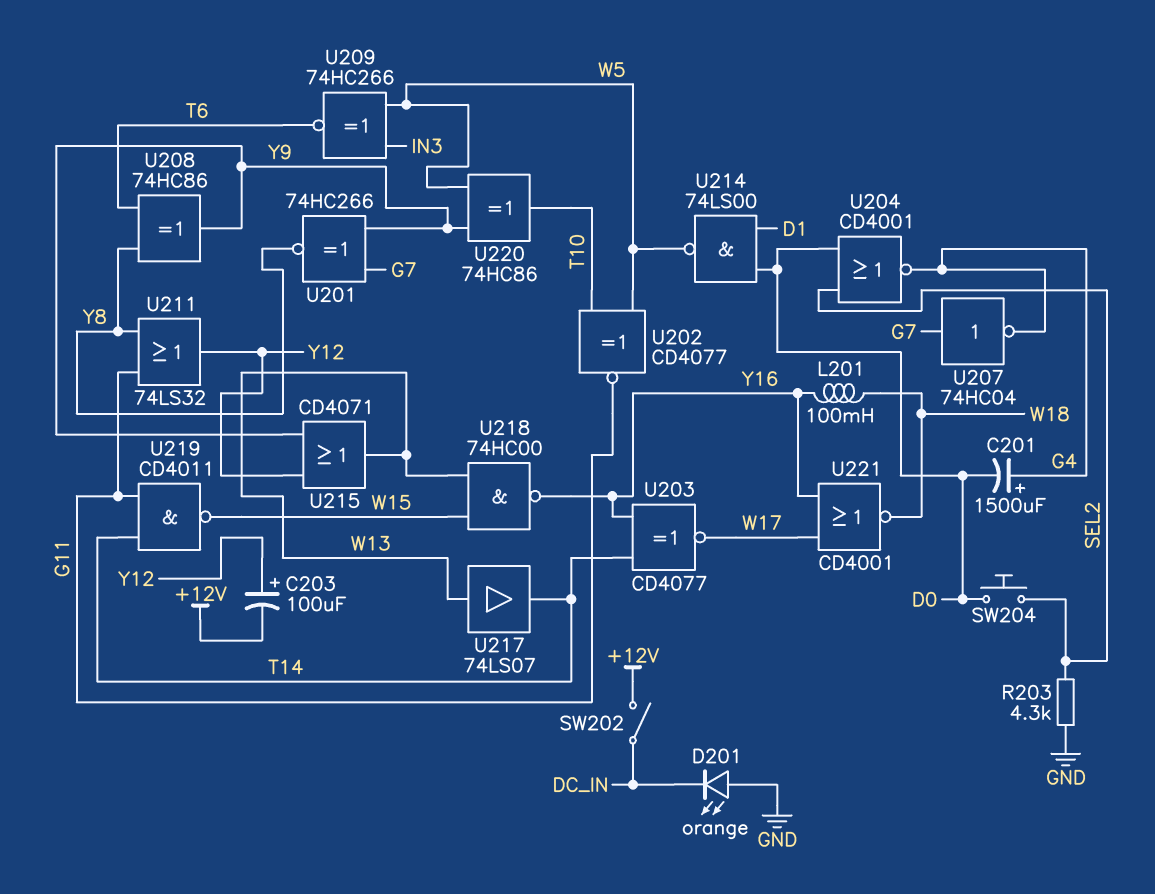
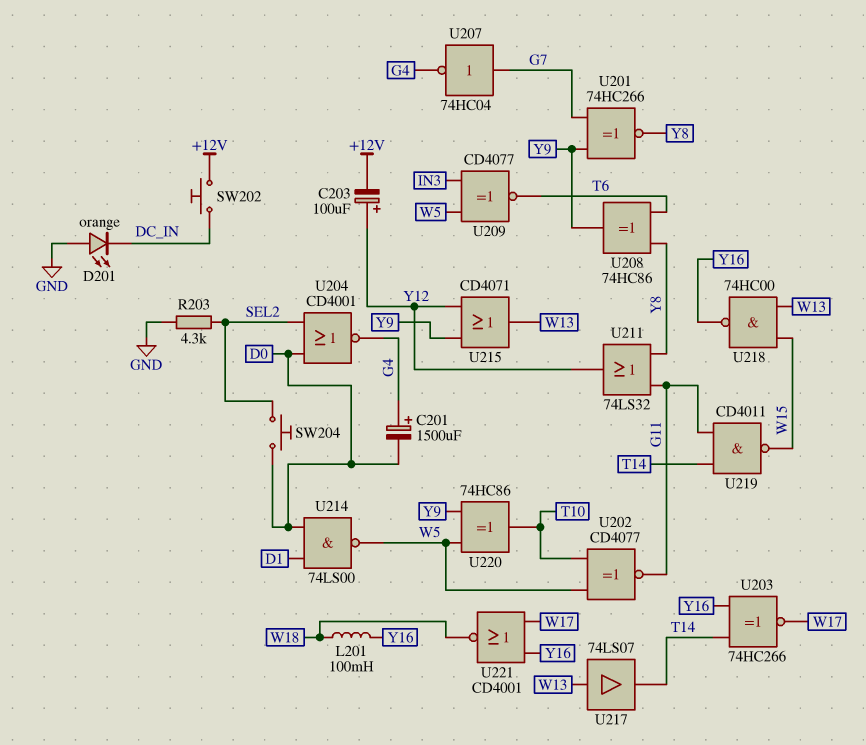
SW202: switch (+12V, DC_IN) -> button (+12V, DC_IN)
U203: XNOR CD4077 (in T14, in Y16, out W17) -> XNOR 74HC266 (in T14, in Y16, out W17)
U209: XNOR 74HC266 (in IN3, in W5, out T6) -> XNOR CD4077 (in IN3, in W5, out T6)

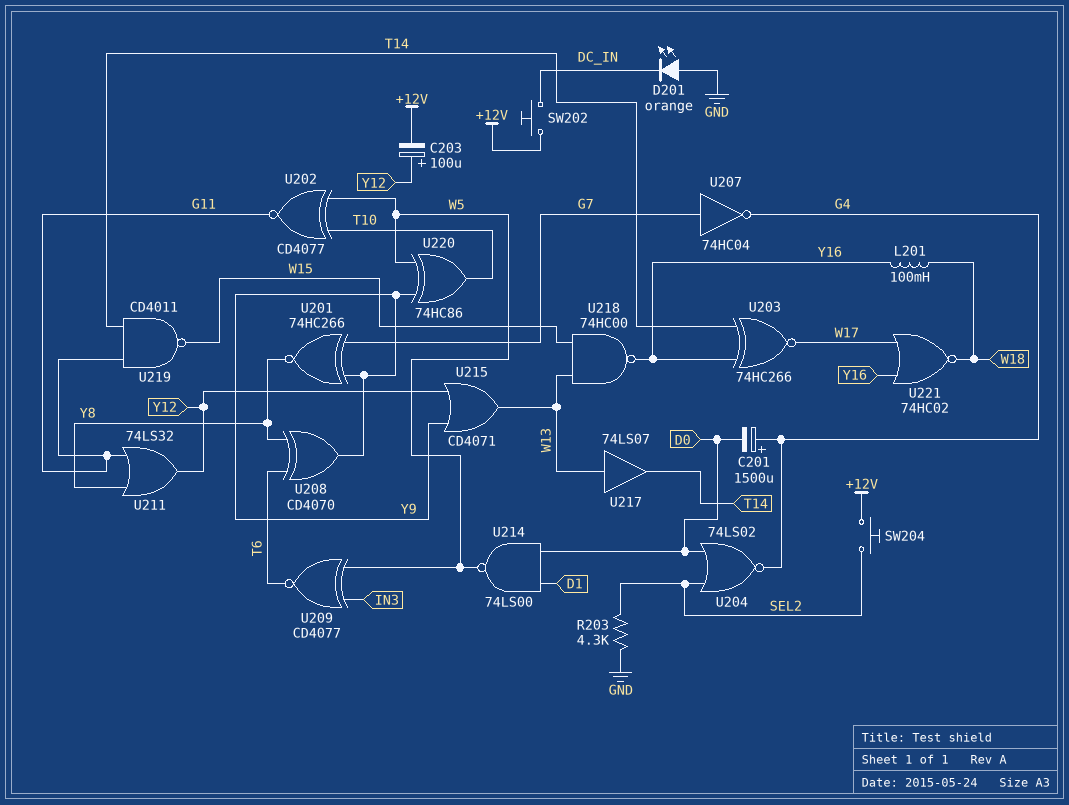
SW204: button (D0, SEL2) -> button (+12V, SEL2)
U204: NOR CD4001 (in D0, in SEL2, out G4) -> NOR 74LS02 (in D0, in SEL2, out G4)
U208: XOR 74HC86 (in T6, in Y8, out Y9) -> XOR CD4070 (in T6, in Y8, out Y9)
U221: NOR CD4001 (in W17, in Y16, out W18) -> NOR 74HC02 (in W17, in Y16, out W18)

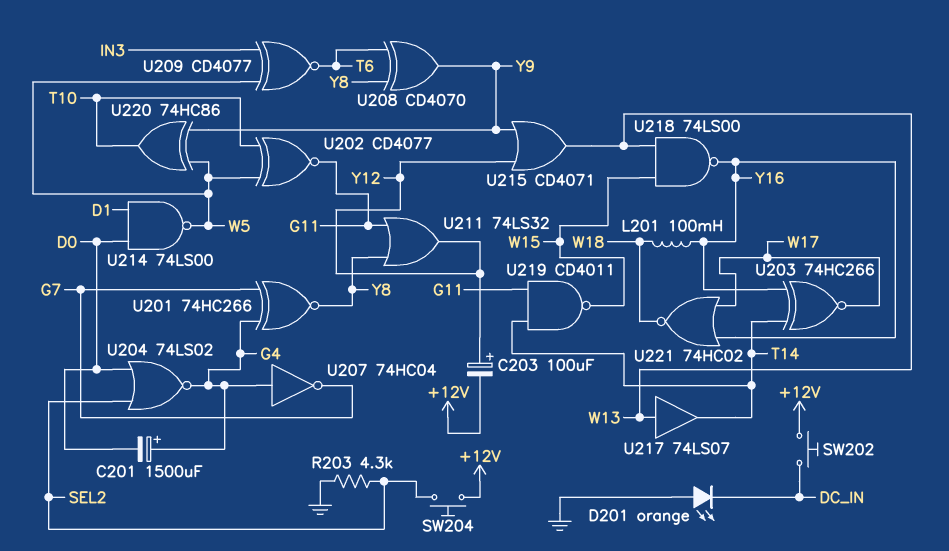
U201: XNOR 74HC266 (in G7, in Y9, out Y8) -> XNOR 74HC266 (in G4, in G7, out Y8)
U207: NOT 74HC04 (in G7, out G4) -> NOT 74HC04 (in G4, out G7)
U218: NAND 74HC00 (in W13, in W15, out Y16) -> NAND 74LS00 (in W13, in W15, out Y16)

